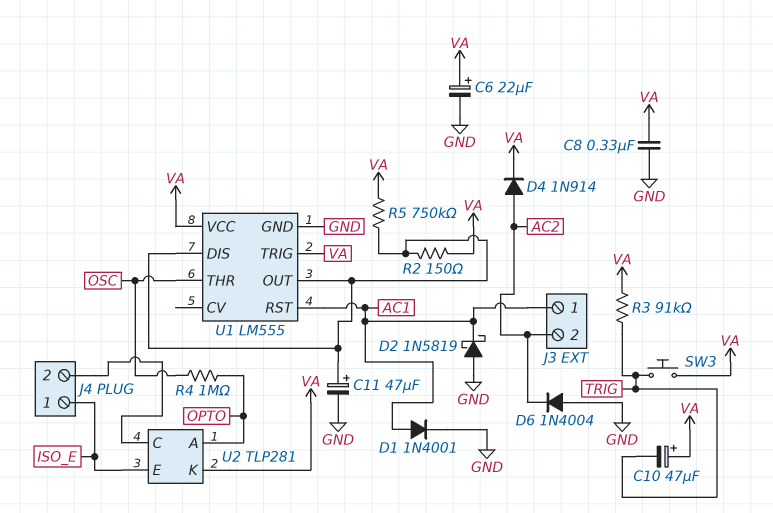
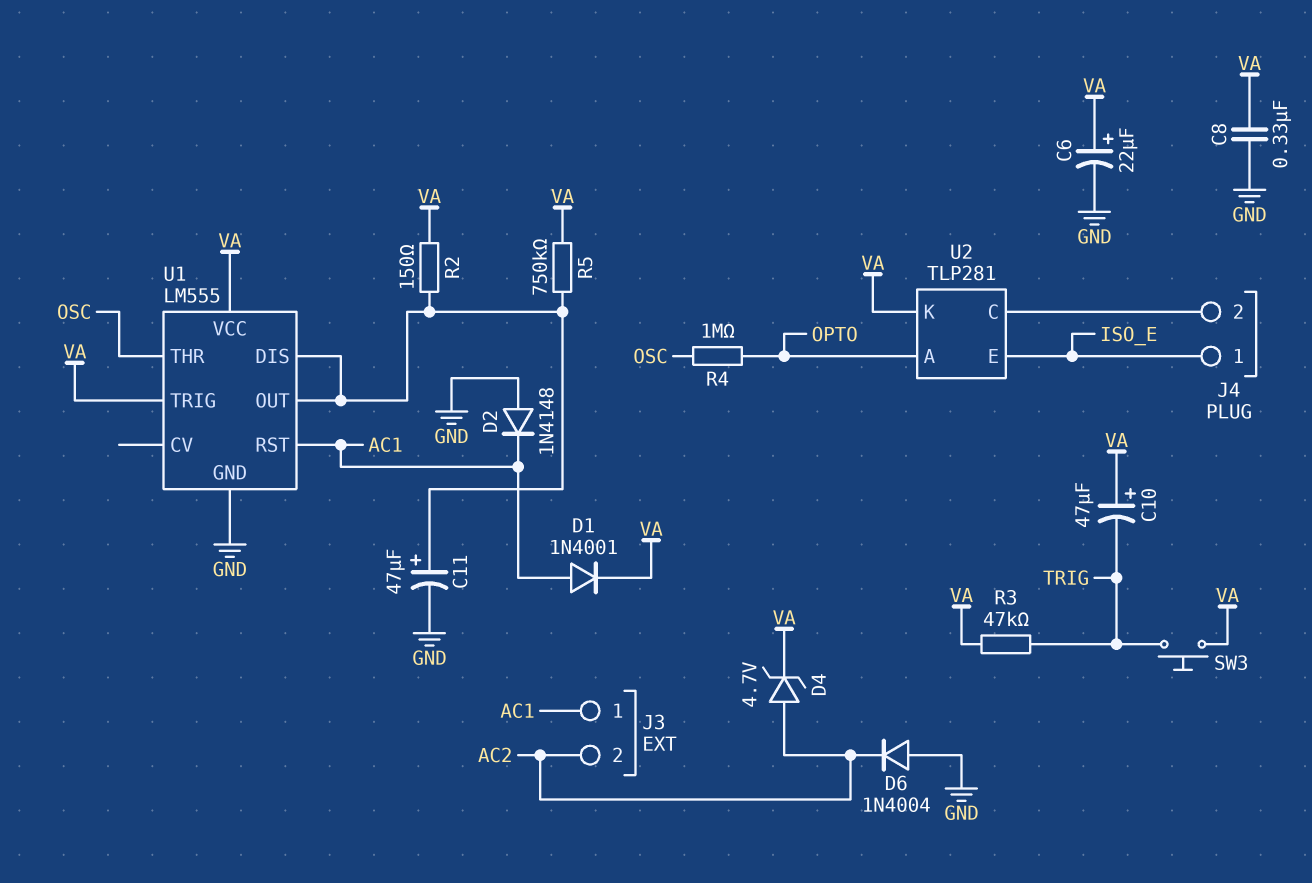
D1: diode 1N4001 (A AC1, K GND) -> diode 1N4001 (A AC1, K VA)
D2: schottky 1N5819 (A GND, K AC1) -> diode 1N4148 (A GND, K AC1)
D4: diode 1N914 (A AC2, K VA) -> zener 4.7V (A AC2, K VA)
R3: 91k (TRIG, VA) -> 47k (TRIG, VA)

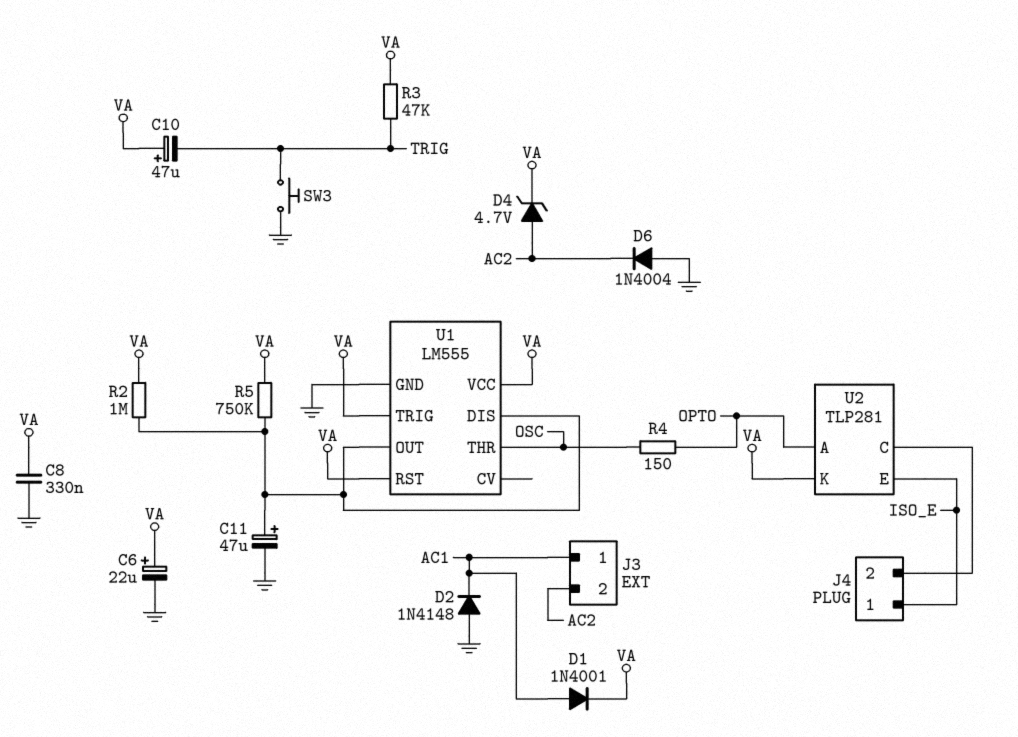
R2: 150 (U1/DIS, VA) -> 1M (U1/DIS, VA)
R4: 1M (OPTO, OSC) -> 150 (OPTO, OSC)
SW3: button (TRIG, VA) -> button (GND, TRIG)
U1 pin RST: AC1 -> VA

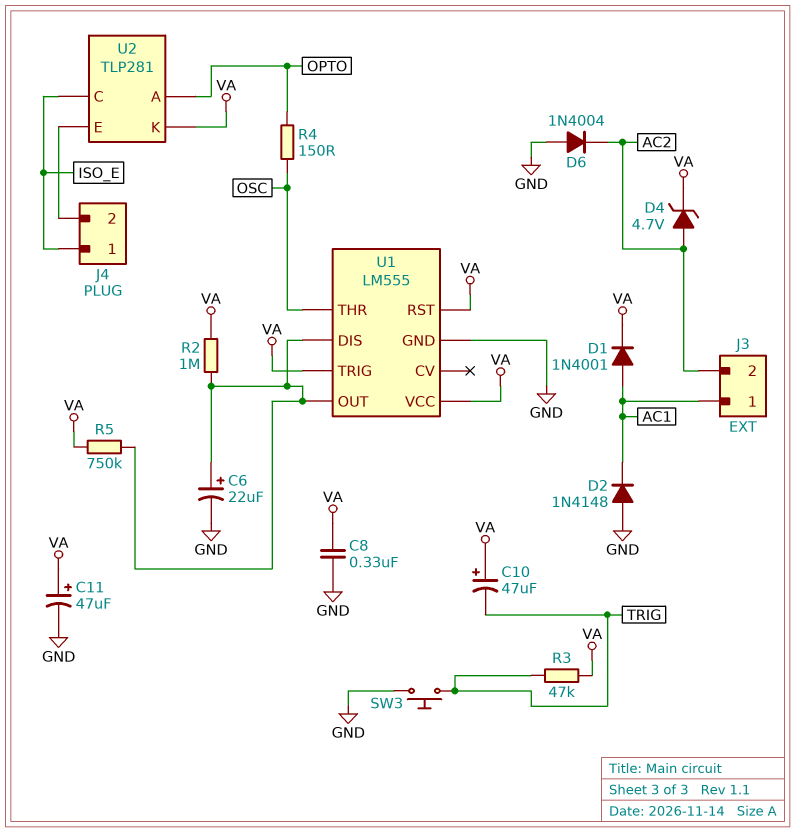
C6: 22uF (plus VA, minus GND) -> 22uF (plus U1/DIS, minus GND)
C11: 47uF (plus U1/DIS, minus GND) -> 47uF (plus VA, minus GND)
U2 pin C: J4/2 -> ISO_E
U2 pin E: ISO_E -> J4/2

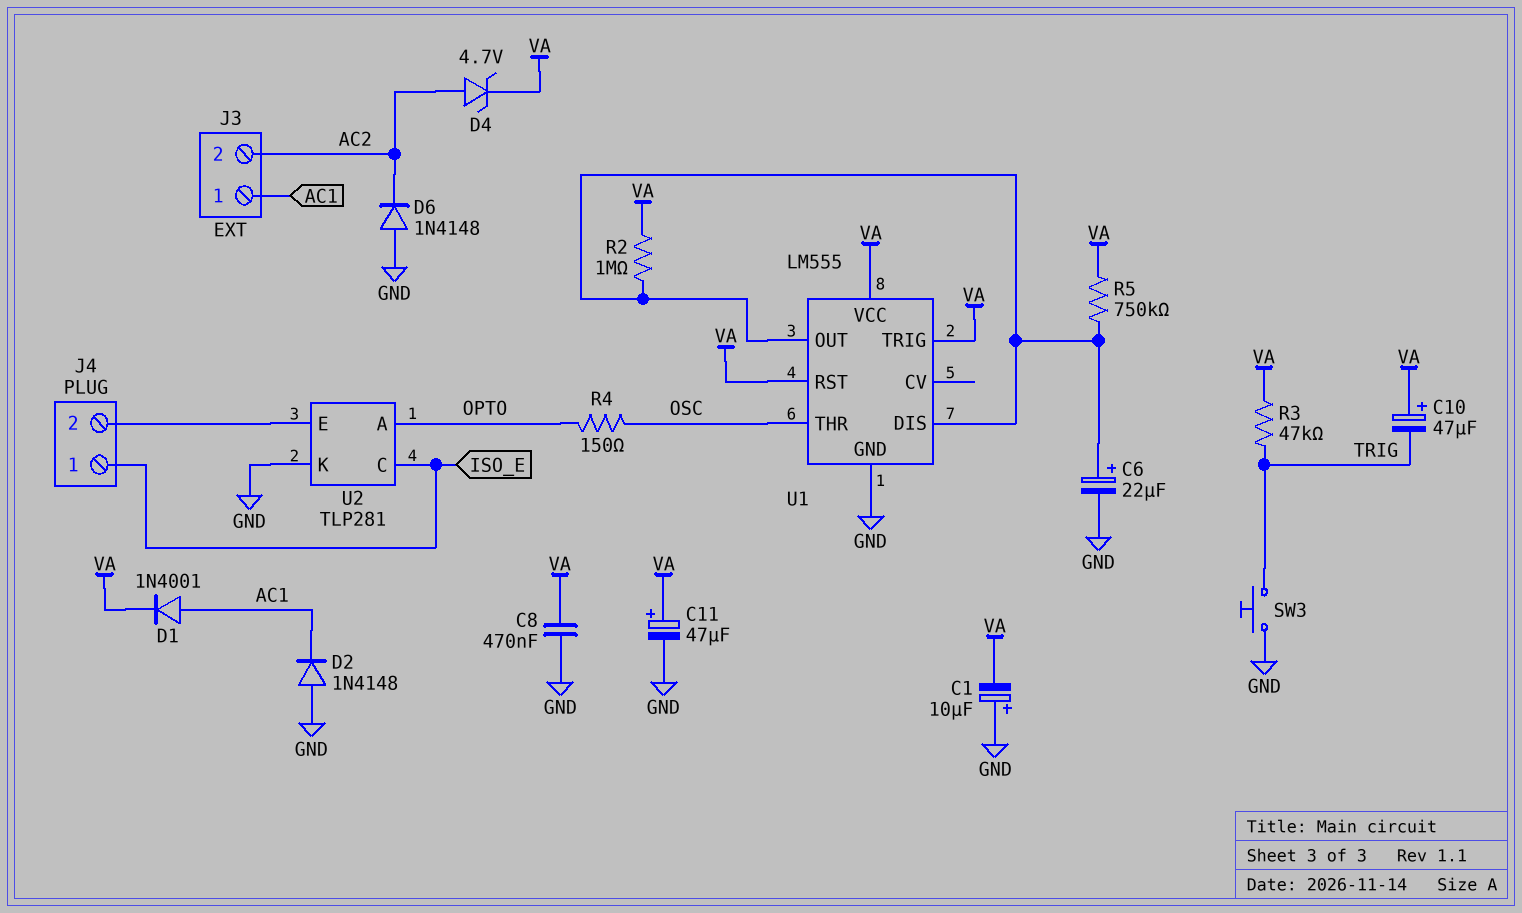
C1: none -> 10uF (plus GND, minus VA)
C8: 330nF (GND, VA) -> 470nF (GND, VA)
D6: diode 1N4004 (A GND, K AC2) -> diode 1N4148 (A GND, K AC2)
U2 pin K: VA -> GND

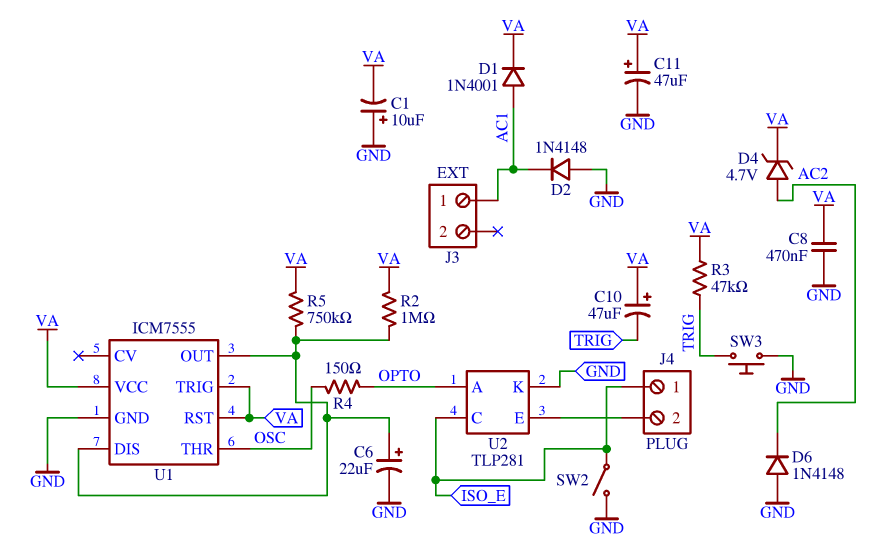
J3 pin 2: AC2 -> none
SW2: none -> switch (GND, ISO_E)
U1: LM555 -> ICM7555

